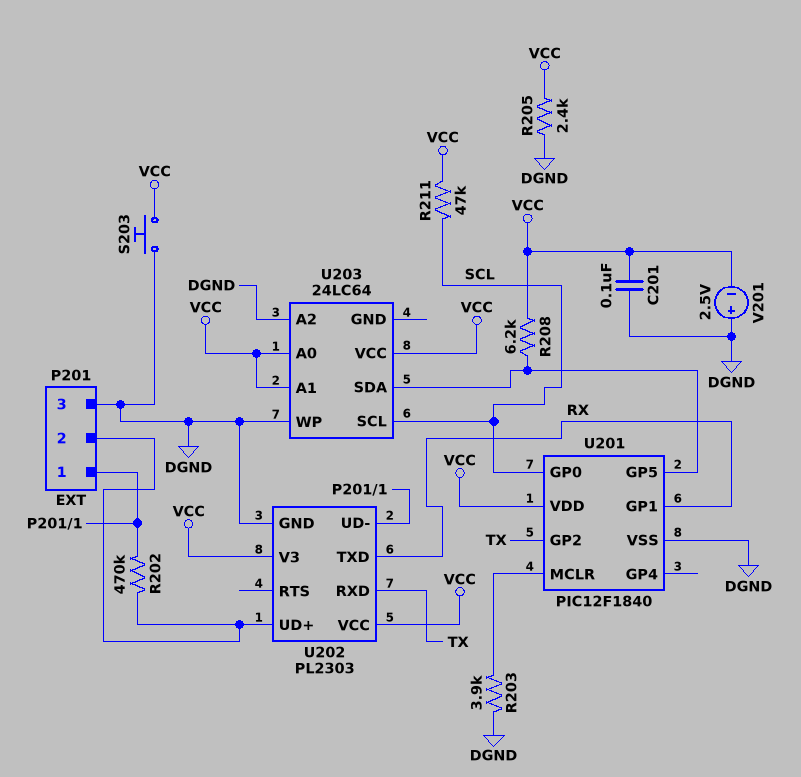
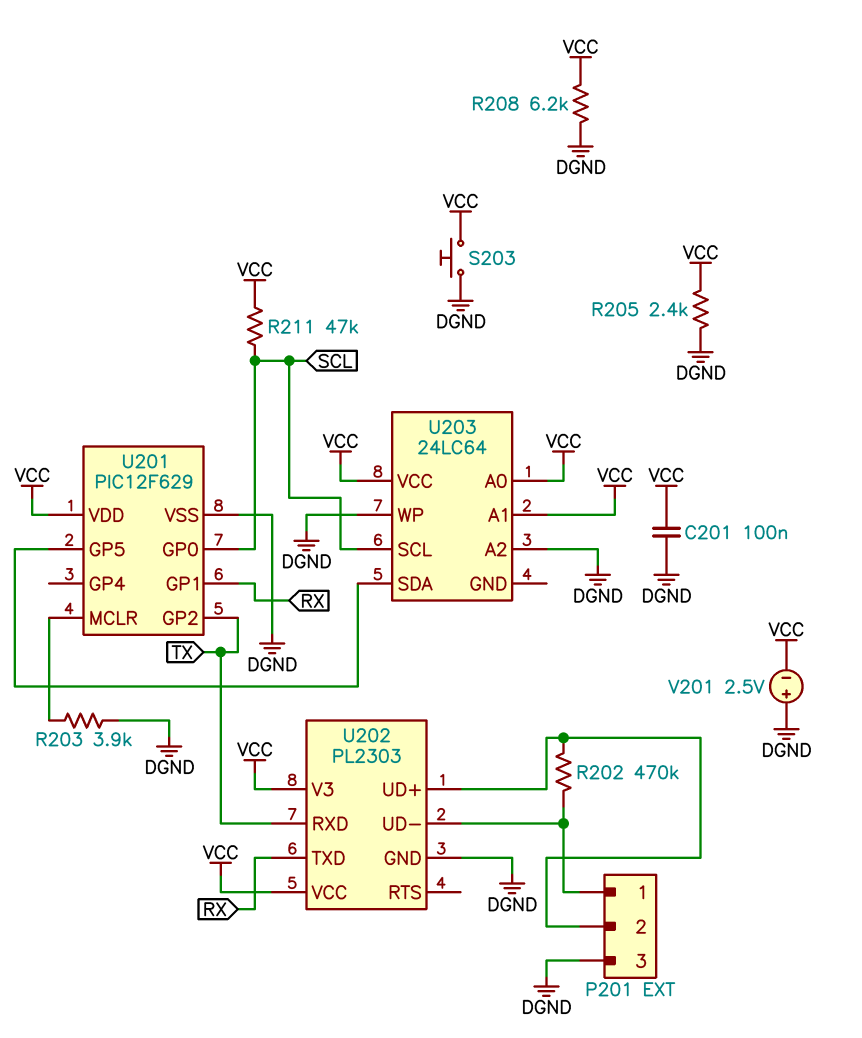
R208: 6.2k (U201/GP5, VCC) -> 6.2k (DGND, VCC)
U201: PIC12F1840 -> PIC12F629

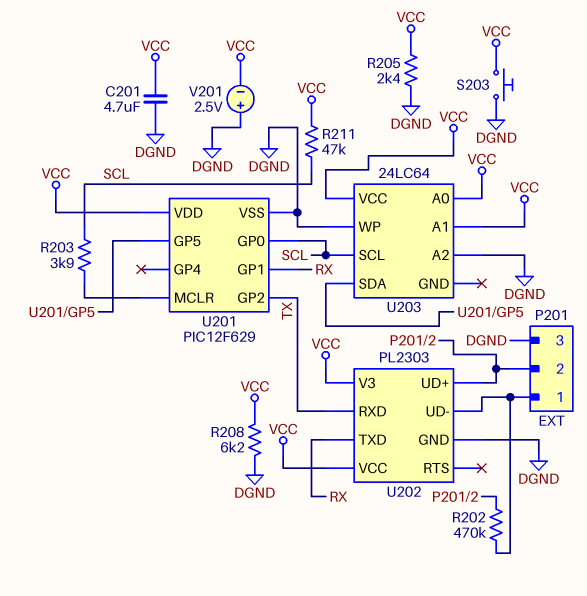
C201: 100nF (DGND, VCC) -> 4.7uF (DGND, VCC)
R203: 3.9k (DGND, U201/MCLR) -> 3.9k (SCL, U201/MCLR)

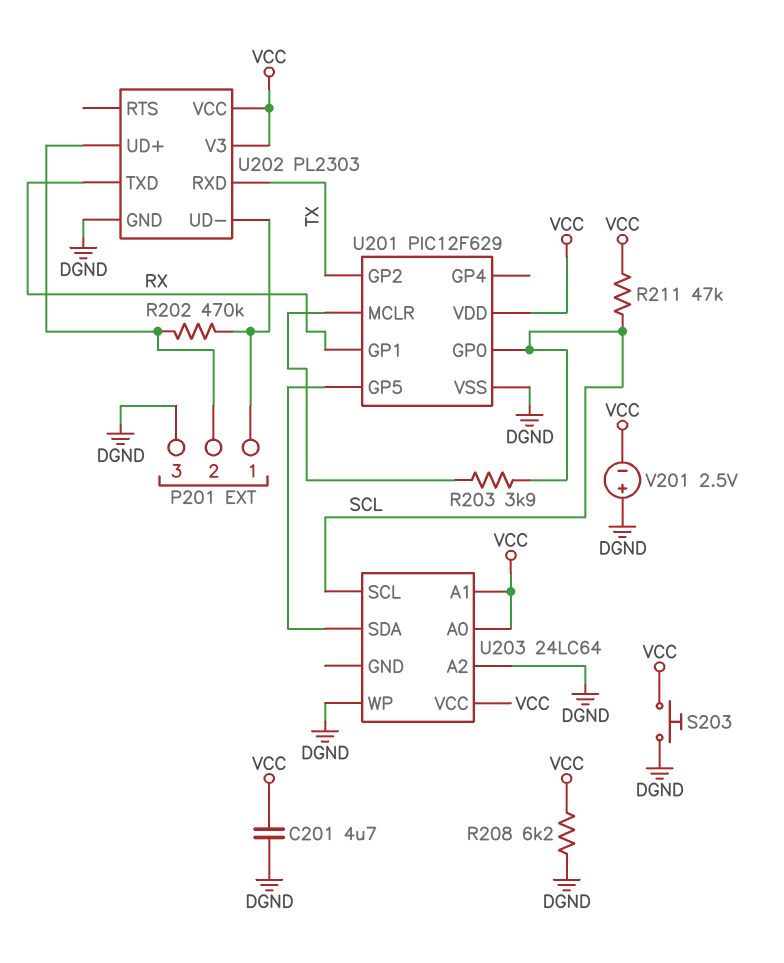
R205: 2.4k (DGND, VCC) -> none

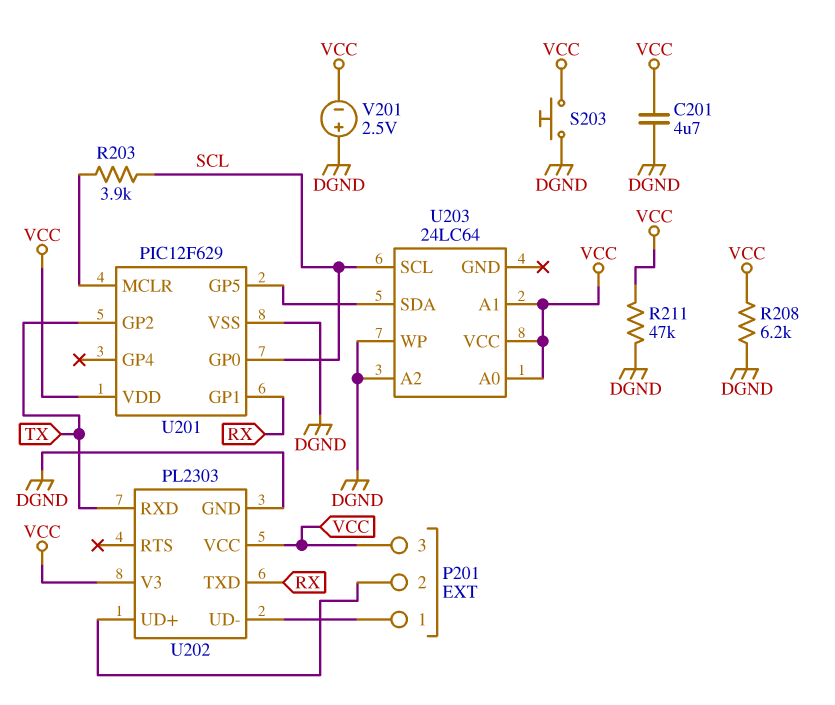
P201 pin 3: DGND -> VCC
R202: 470k (P201/1, P201/2) -> none
R211: 47k (SCL, VCC) -> 47k (DGND, VCC)

